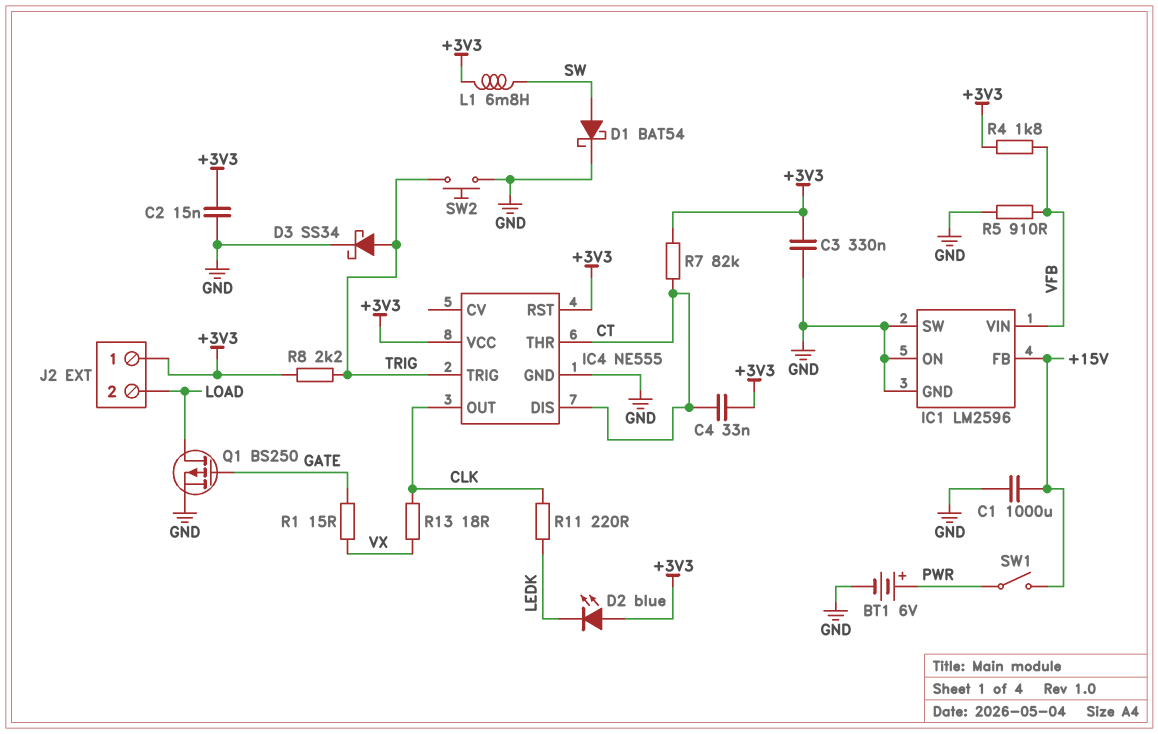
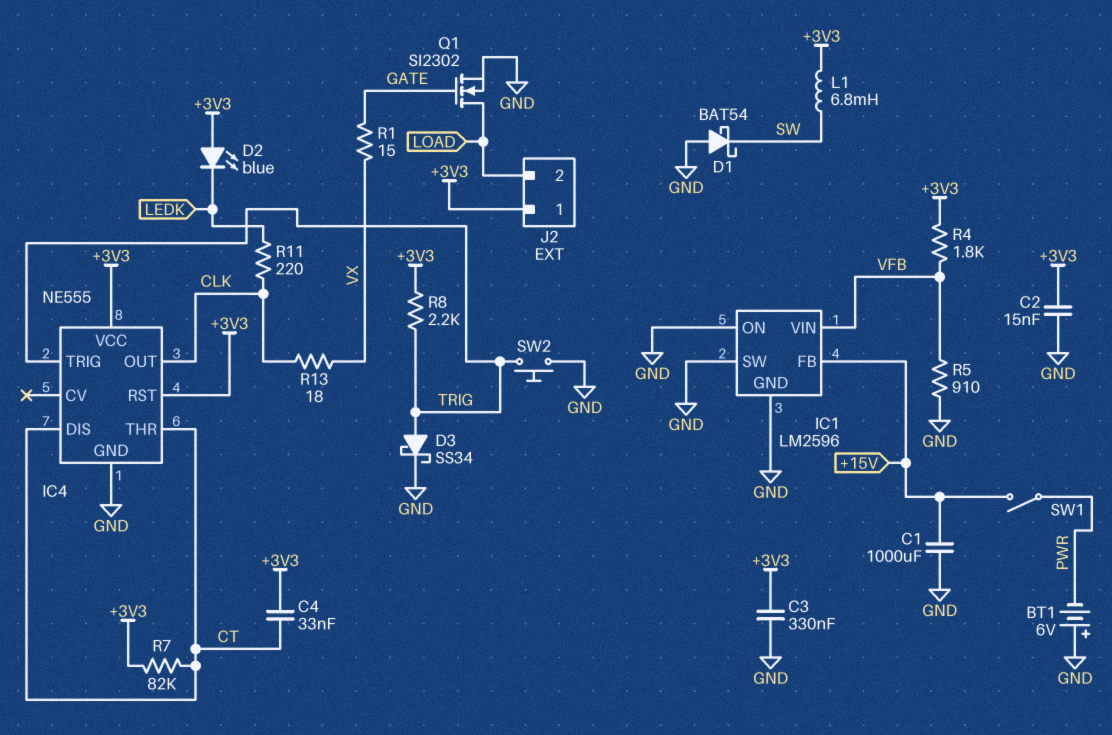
BT1: 6V (plus PWR, minus GND) -> 6V (plus GND, minus PWR)
D1: schottky BAT54 (A SW, K GND) -> schottky BAT54 (A GND, K SW)
Q1: PMOS BS250 (G GATE, D LOAD, S GND) -> NMOS SI2302 (G GATE, D LOAD, S GND)

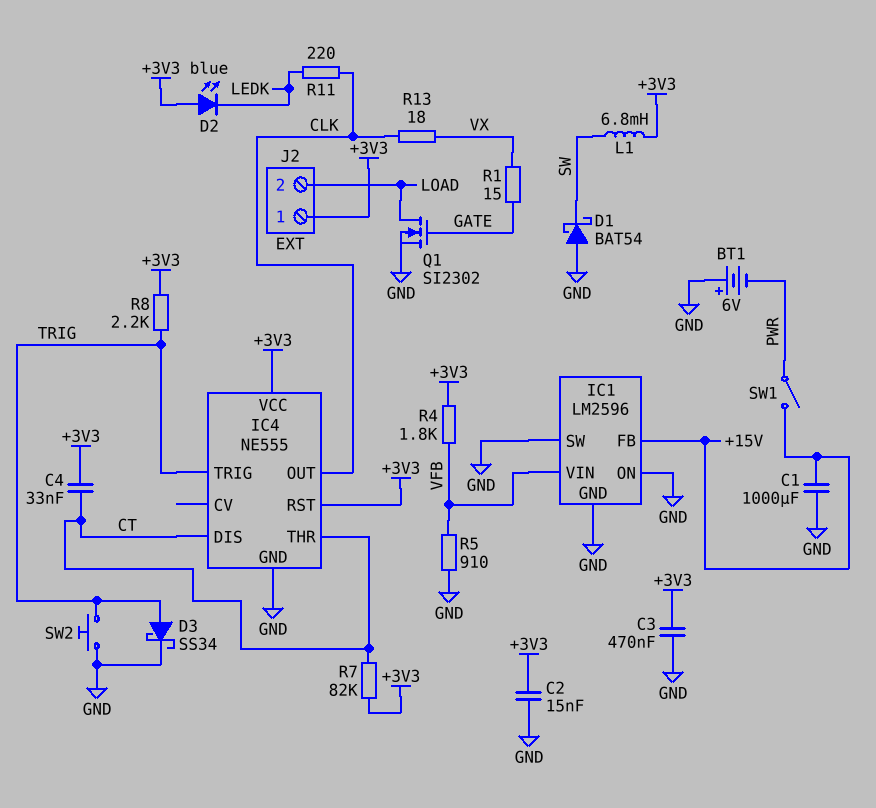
C3: 330nF (+3V3, GND) -> 470nF (+3V3, GND)

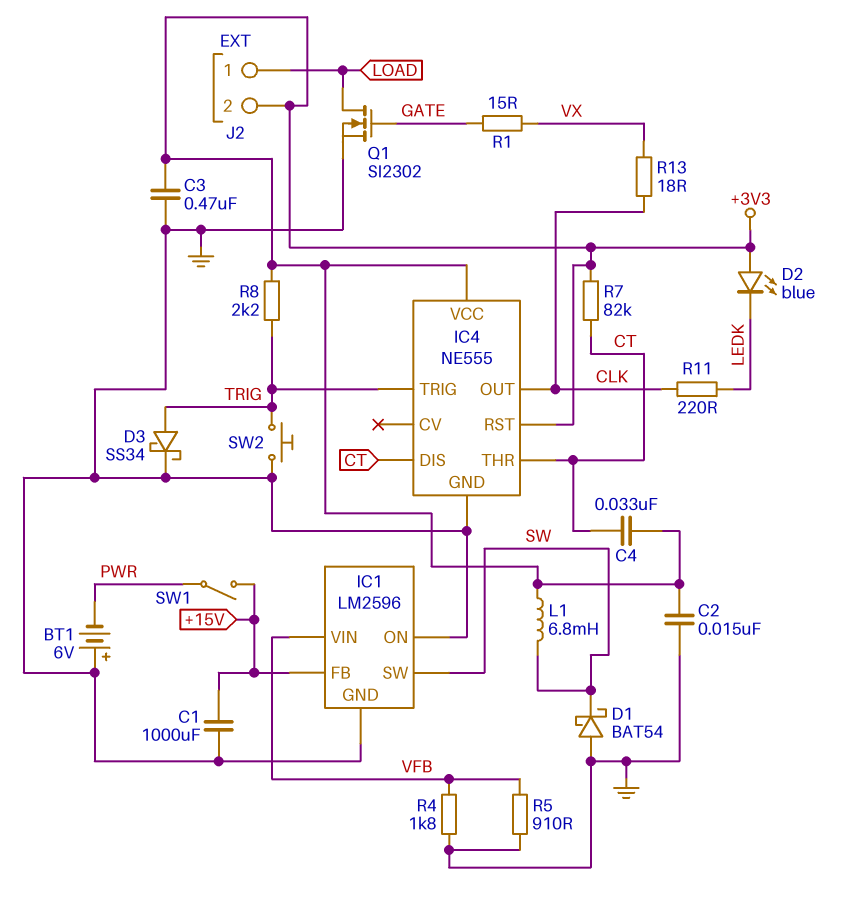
IC1 pin SW: GND -> SW
J2 pin 1: +3V3 -> LOAD
J2 pin 2: LOAD -> +3V3
R4: 1.8k (+3V3, VFB) -> 1.8k (GND, VFB)

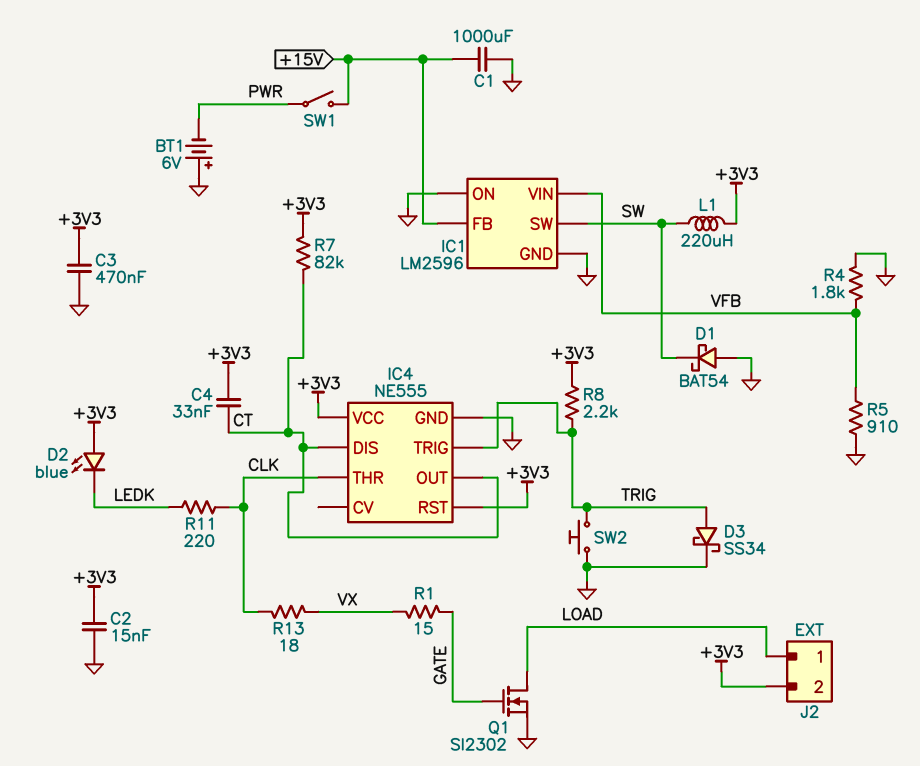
IC4 pin OUT: CLK -> CT
IC4 pin THR: CT -> CLK
L1: 6.8mH (+3V3, SW) -> 220uH (+3V3, SW)

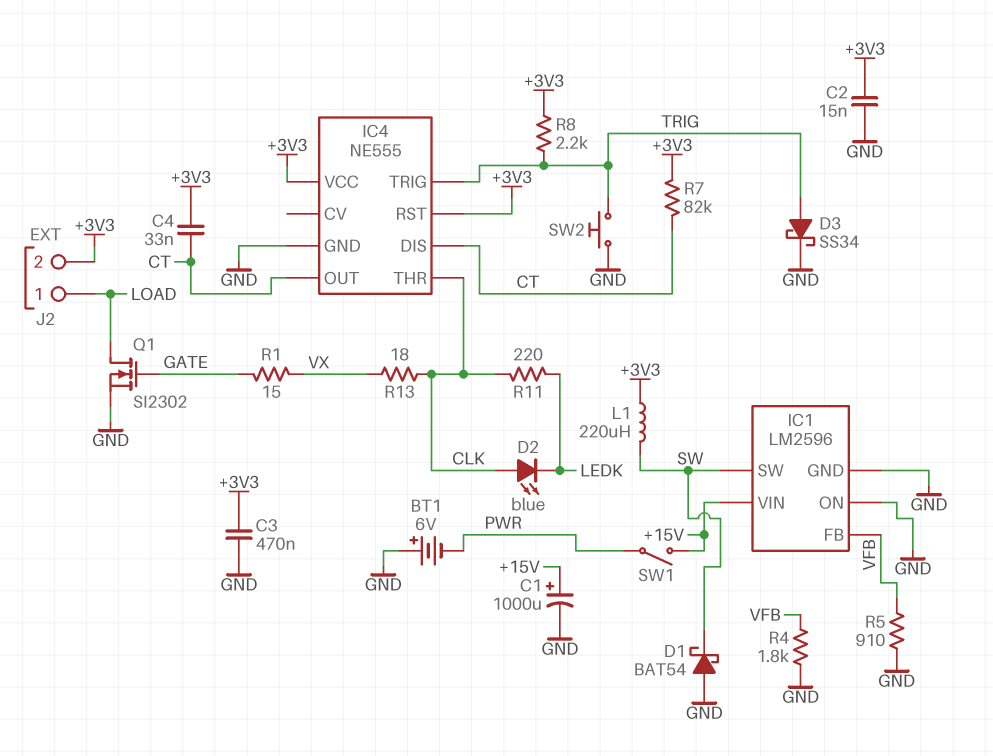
C1: 1000uF (+15V, GND) -> 1000uF (plus +15V, minus GND)
D2: LED blue (A +3V3, K LEDK) -> LED blue (A CLK, K LEDK)
IC1 pin FB: +15V -> VFB
IC1 pin VIN: VFB -> +15V

